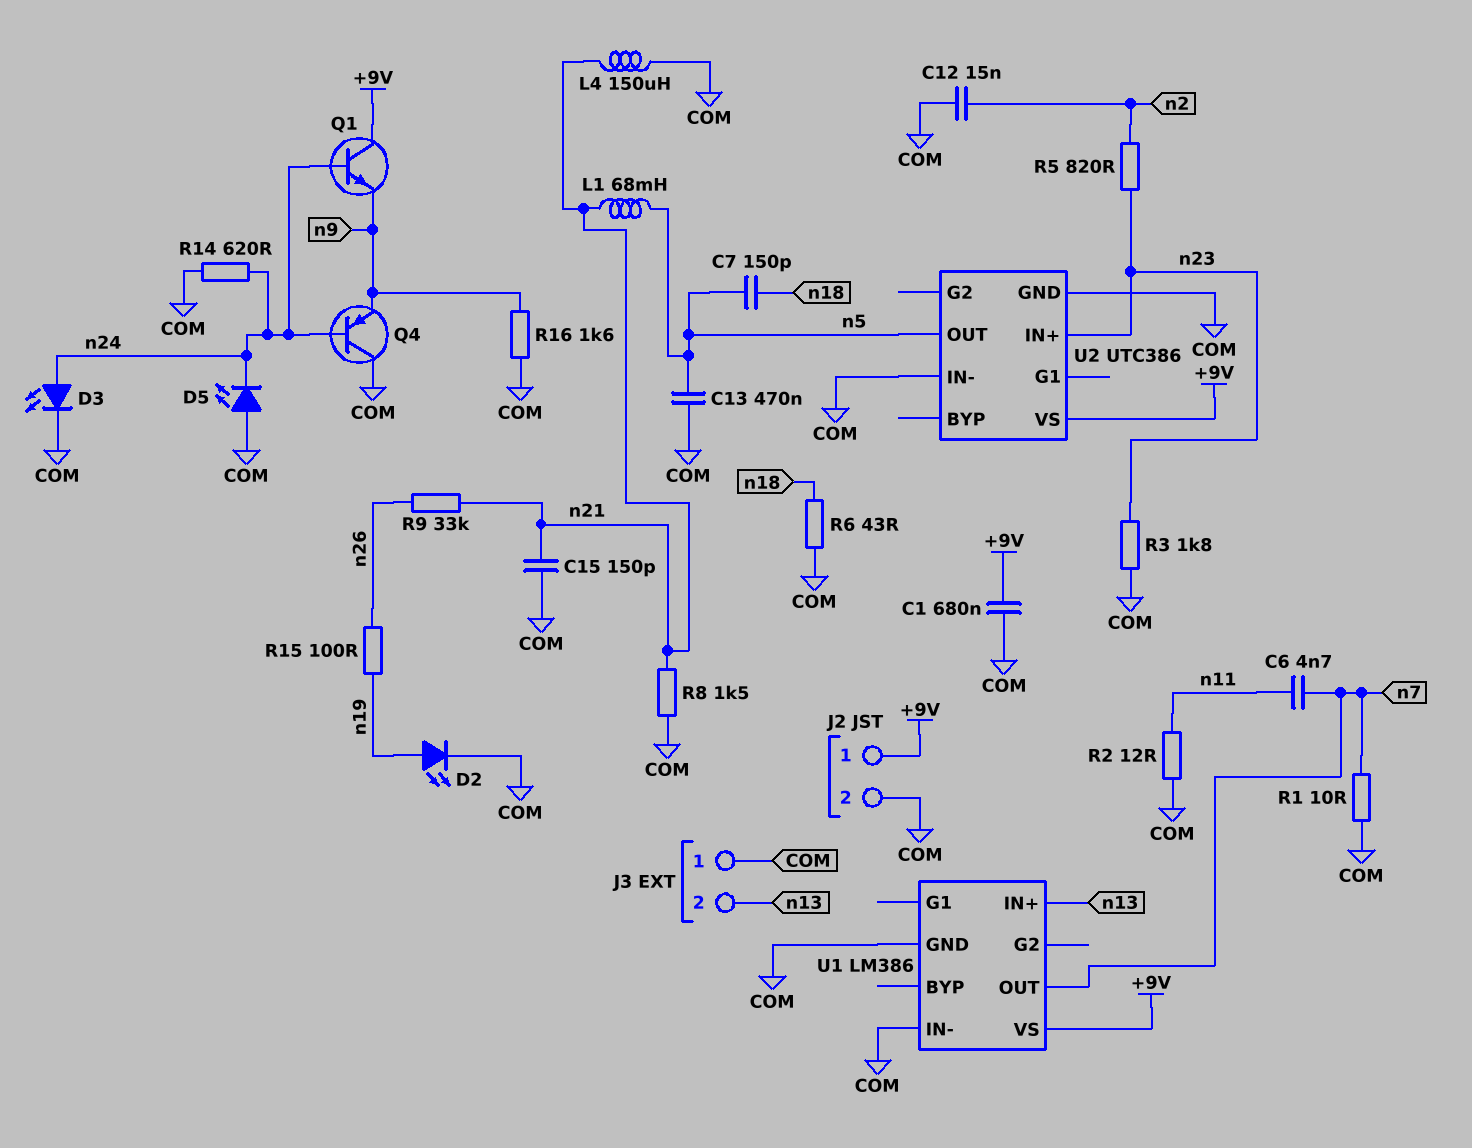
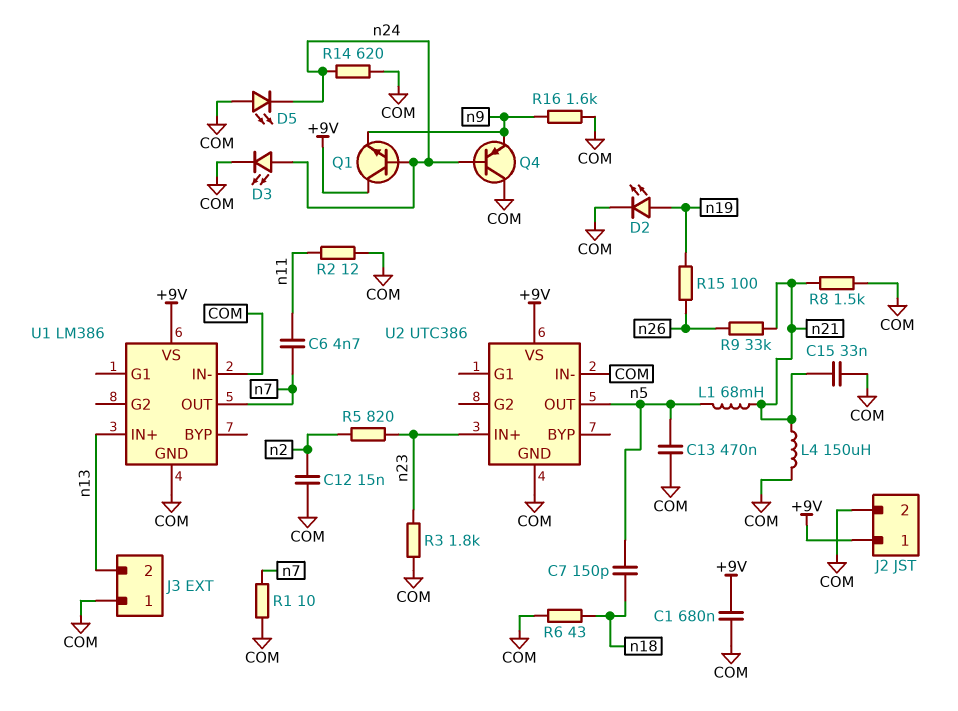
C15: 150pF (COM, n21) -> 33nF (COM, n21)

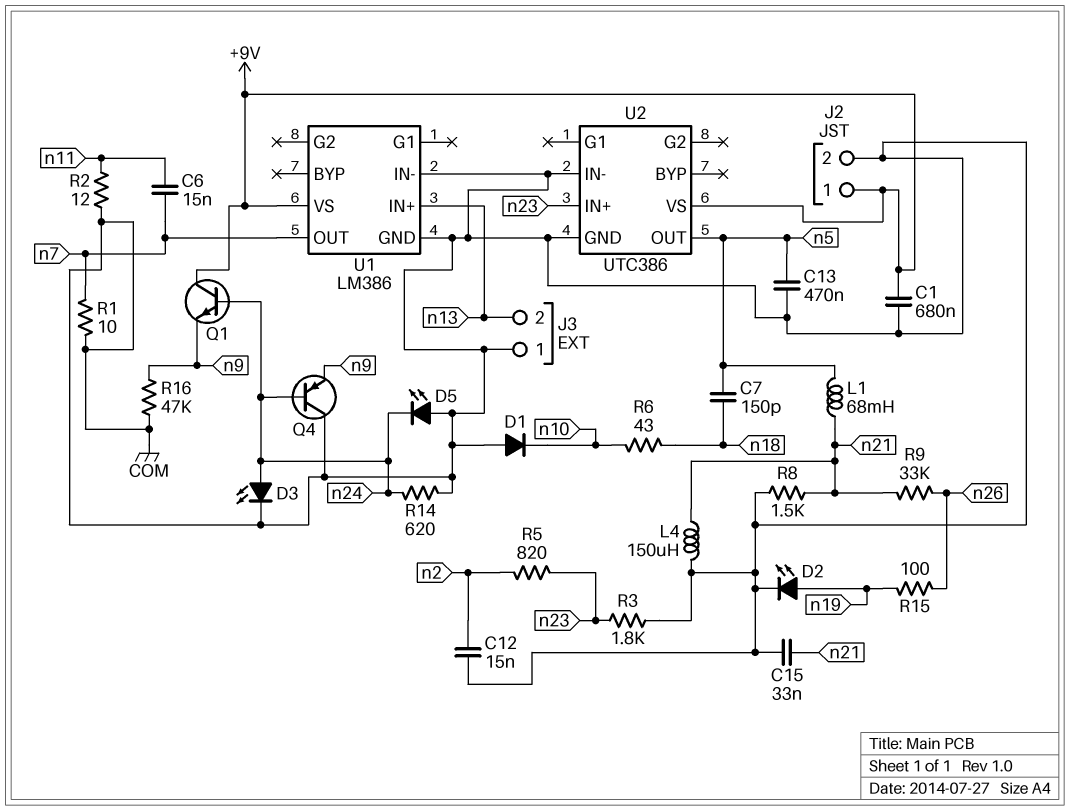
C6: 4.7nF (n7, n11) -> 15nF (n7, n11)
D1: none -> diode (A COM, K n10)
R6: 43 (COM, n18) -> 43 (n10, n18)
R16: 1.6k (COM, n9) -> 47k (COM, n9)

